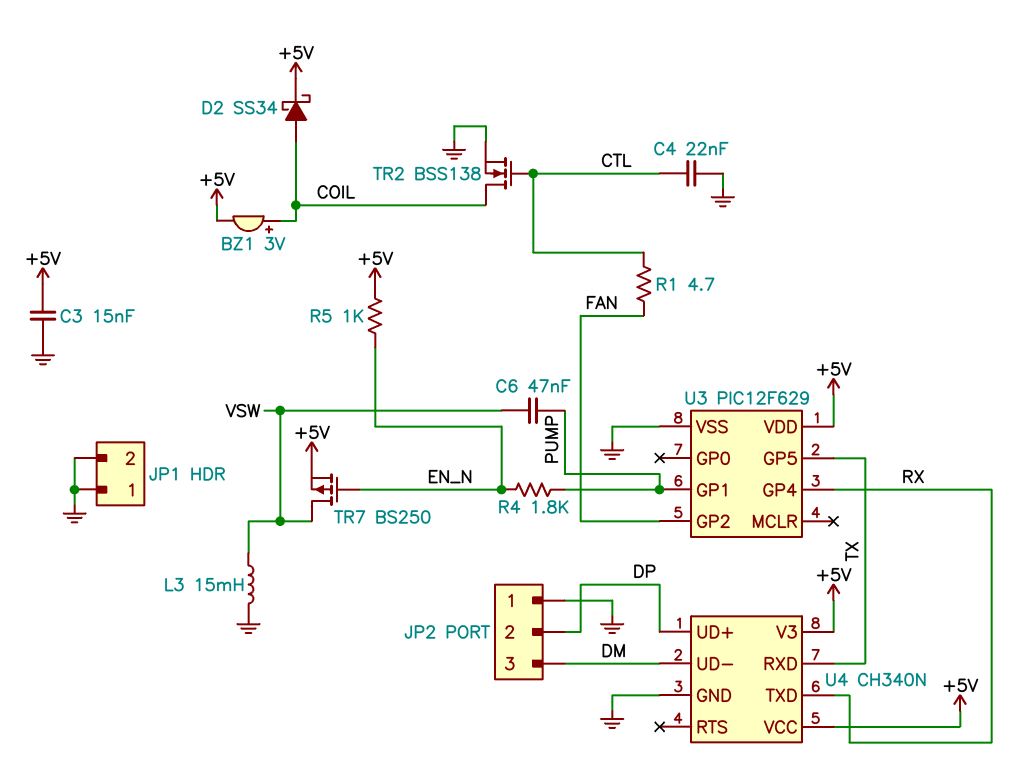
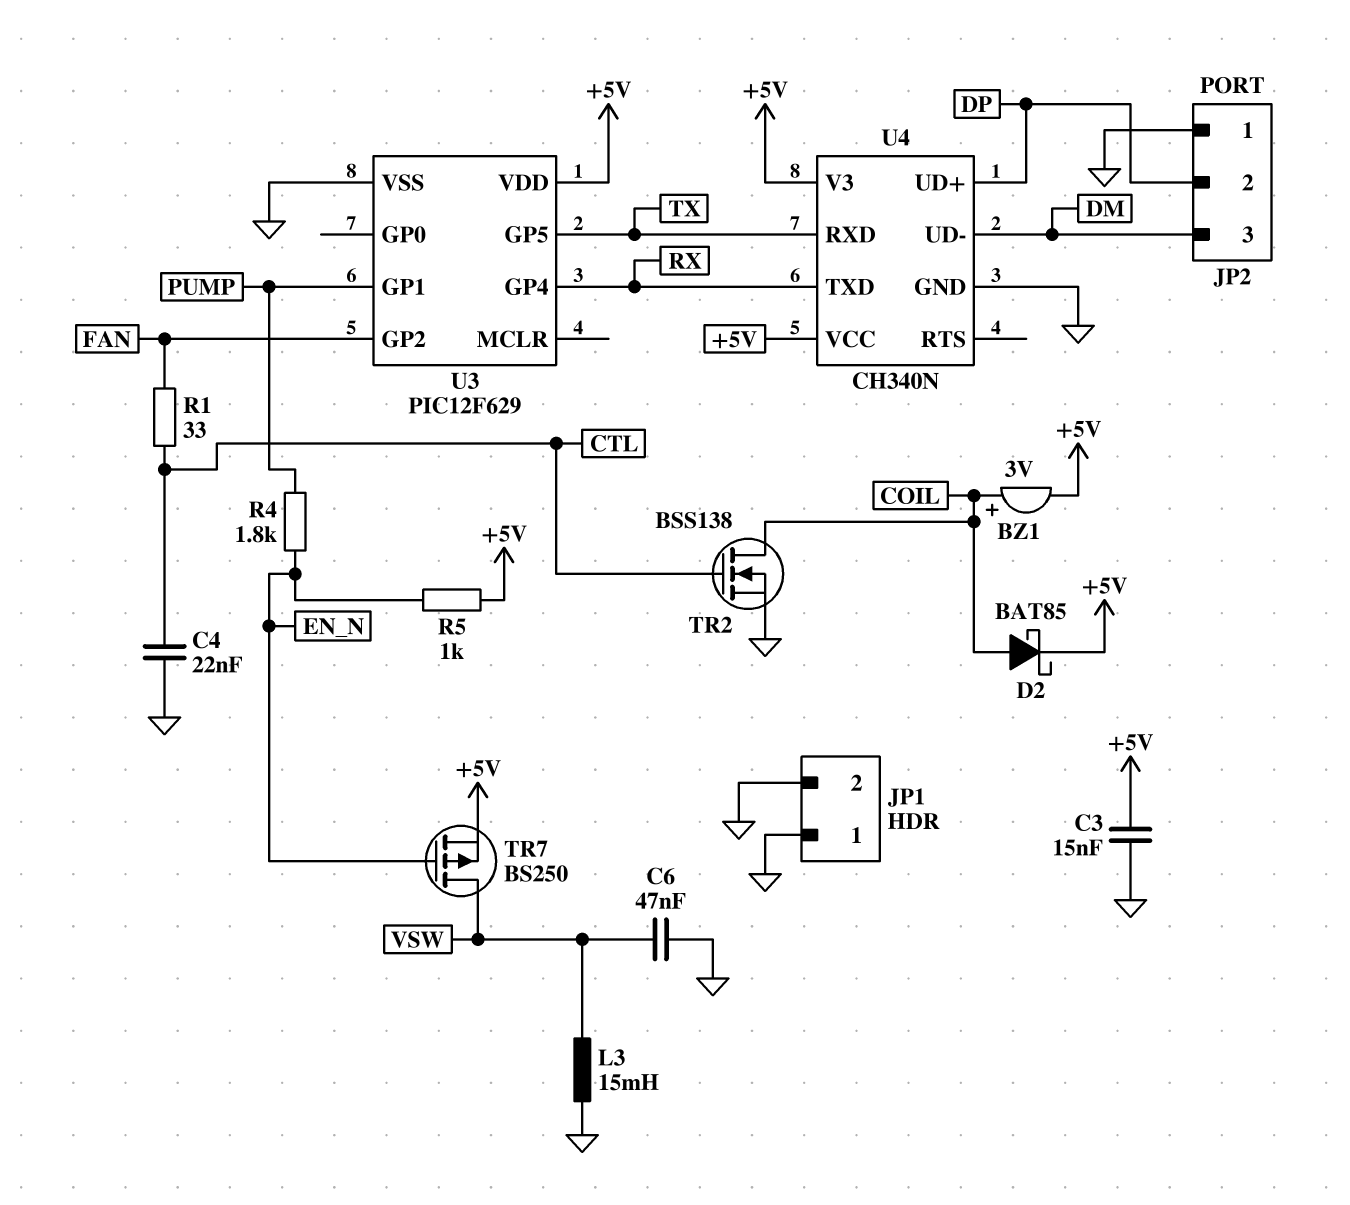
C6: 47nF (PUMP, VSW) -> 47nF (GND, VSW)
D2: schottky SS34 (A COIL, K +5V) -> schottky BAT85 (A COIL, K +5V)
R1: 4.7 (CTL, FAN) -> 33 (CTL, FAN)

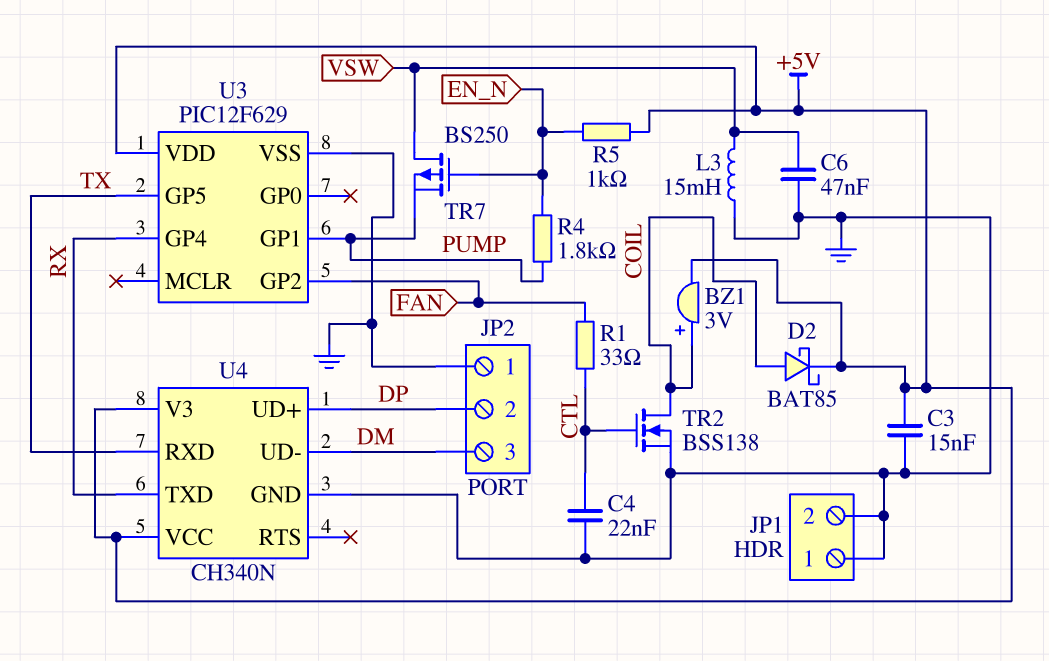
TR7: PMOS BS250 (G EN_N, D VSW, S +5V) -> PMOS BS250 (G EN_N, D VSW, S PUMP)

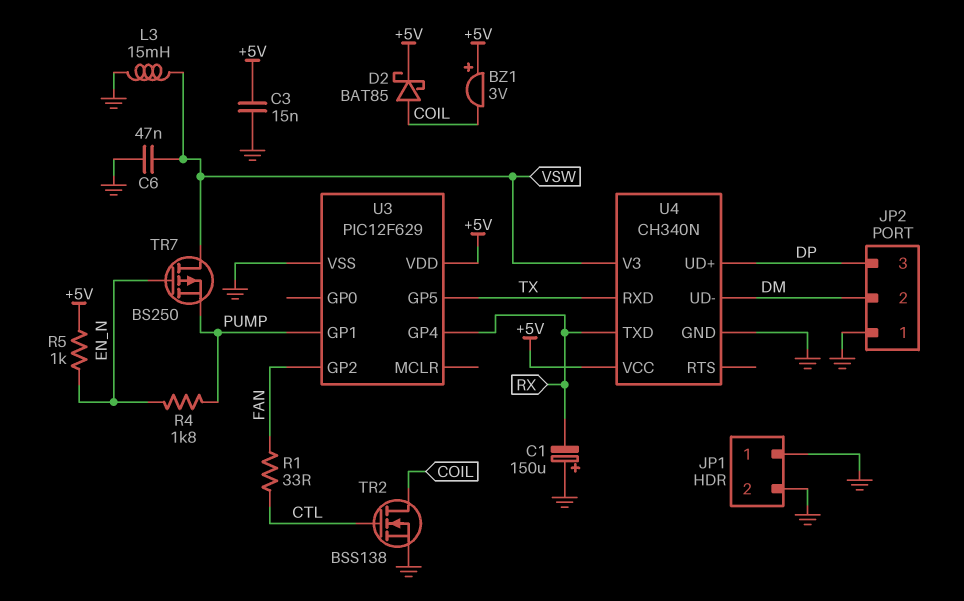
BZ1: buzzer 3V (plus COIL, minus +5V) -> buzzer 3V (plus +5V, minus COIL)
C1: none -> 150uF (plus GND, minus RX)
C4: 22nF (CTL, GND) -> none
JP2 pin 2: DP -> DM
JP2 pin 3: DM -> DP
U4 pin V3: +5V -> VSW

